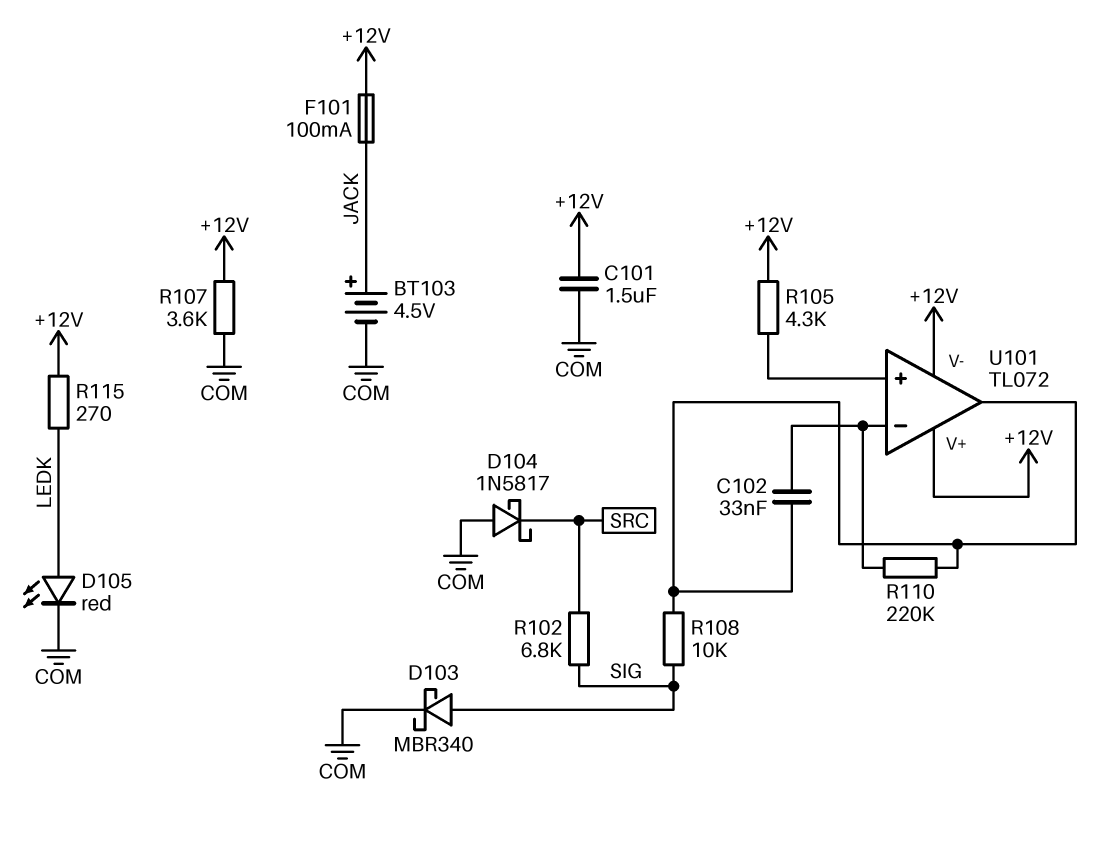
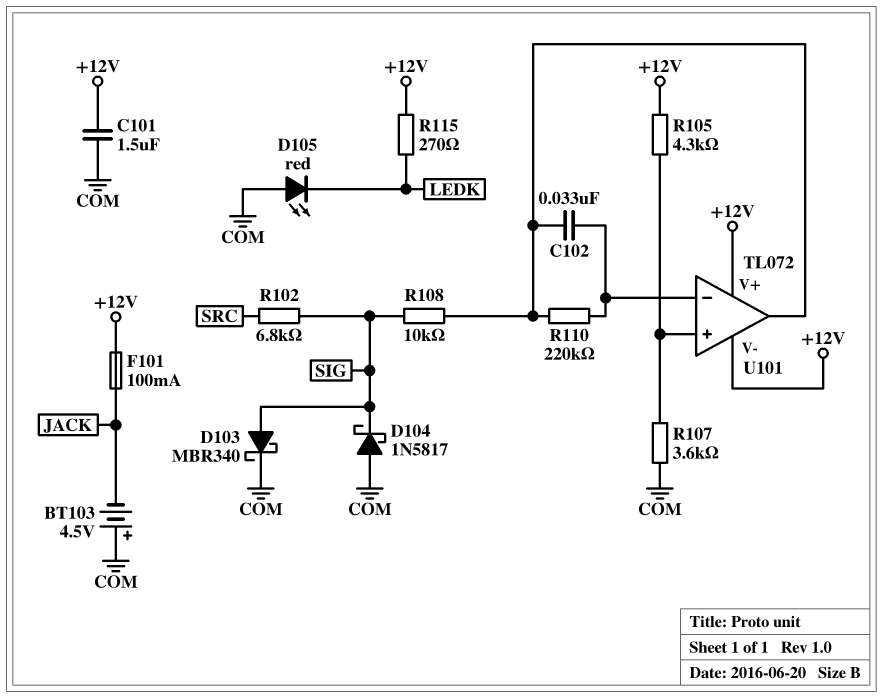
BT103: 4.5V (plus JACK, minus COM) -> 4.5V (plus COM, minus JACK)
D104: schottky 1N5817 (A COM, K SRC) -> schottky 1N5817 (A COM, K SIG)
D105: LED red (A LEDK, K COM) -> LED red (A COM, K LEDK)
R107: 3.6k (+12V, COM) -> 3.6k (COM, U101/in+)

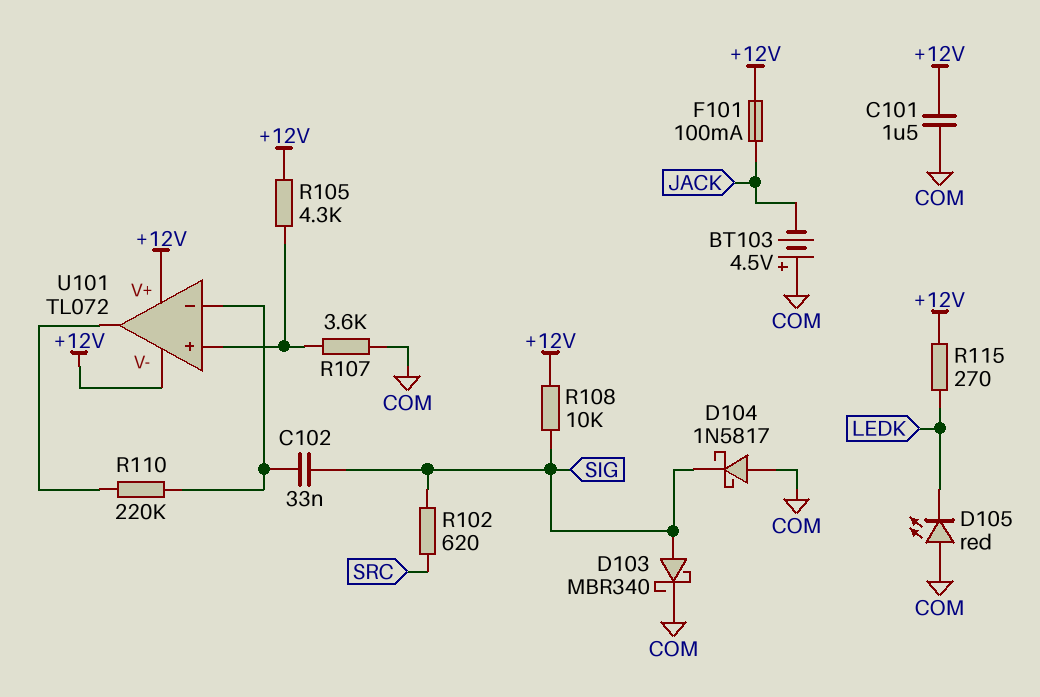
C102: 33nF (U101/in-, U101/out) -> 33nF (SIG, U101/in-)
R102: 6.8k (SIG, SRC) -> 620 (SIG, SRC)
R108: 10k (SIG, U101/out) -> 10k (+12V, SIG)

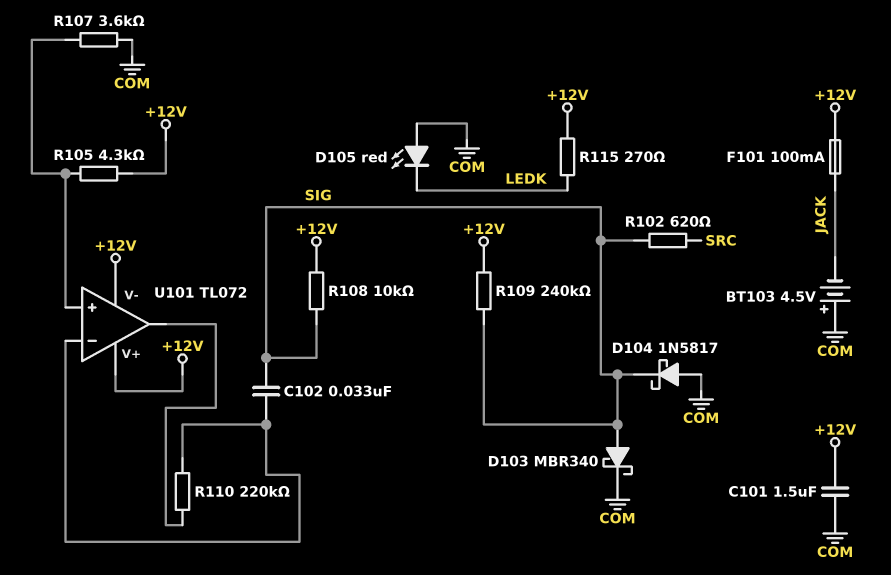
R109: none -> 240k (+12V, SIG)

